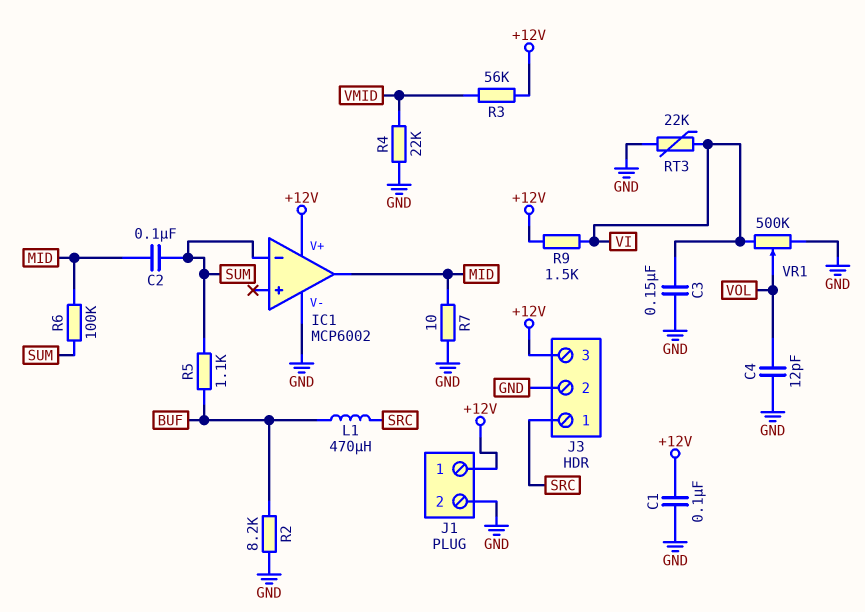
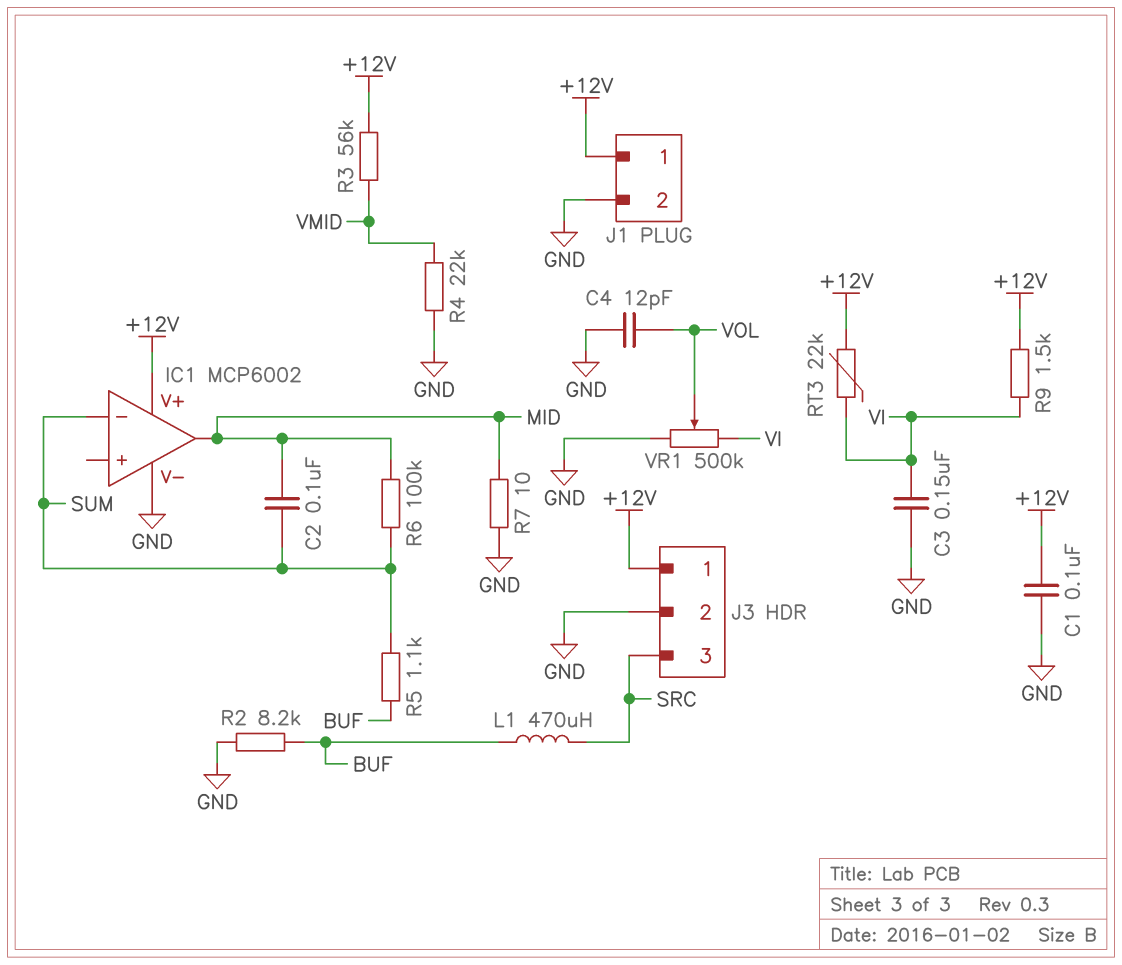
J3 pin 1: SRC -> +12V
J3 pin 3: +12V -> SRC
RT3: 22k (GND, VI) -> 22k (+12V, VI)

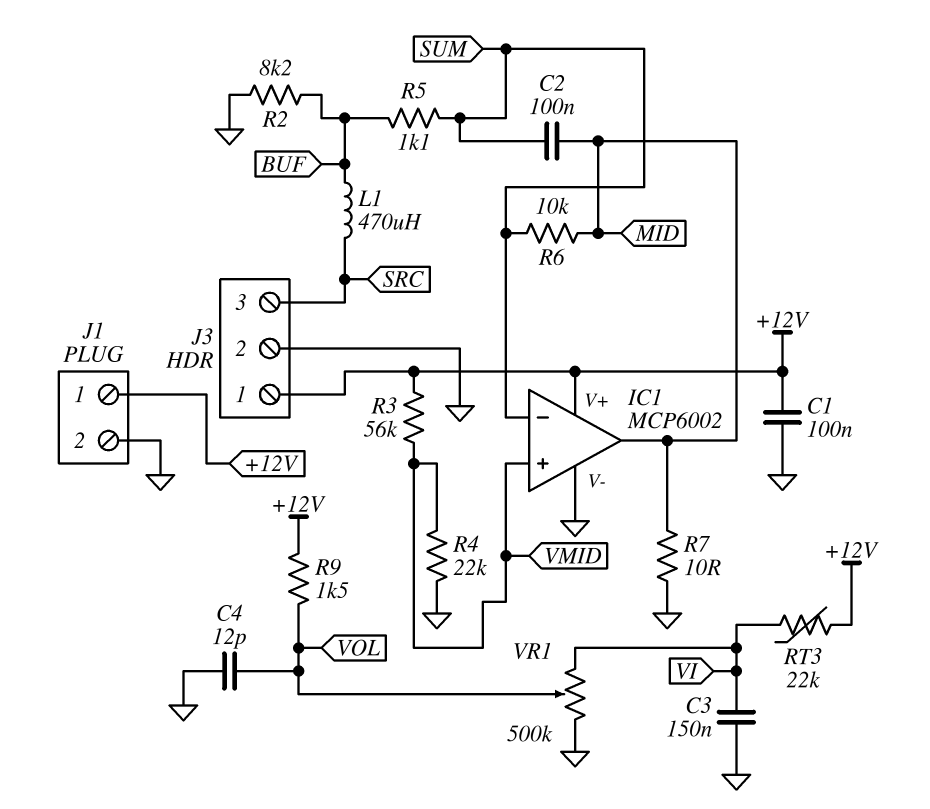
IC1 pin in+: none -> VMID
R6: 100k (MID, SUM) -> 10k (MID, SUM)
R9: 1.5k (+12V, VI) -> 1.5k (+12V, VOL)

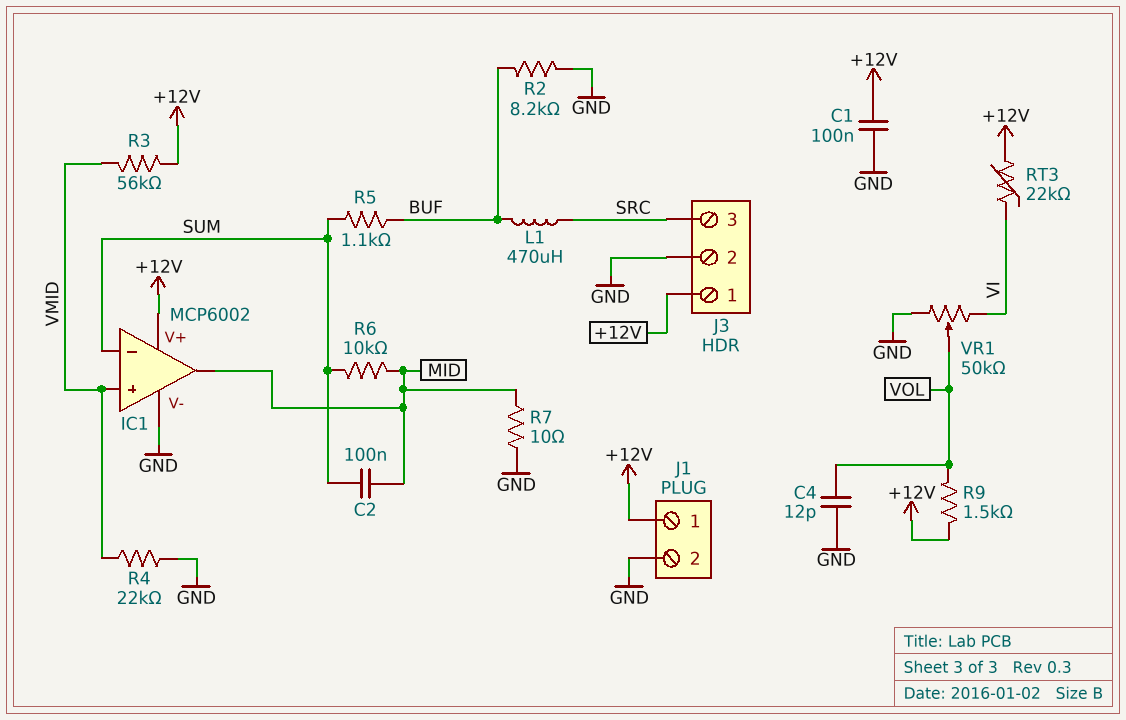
C3: 150nF (GND, VI) -> none
VR1: 500k (GND, VI, wiper VOL) -> 50k (GND, VI, wiper VOL)

